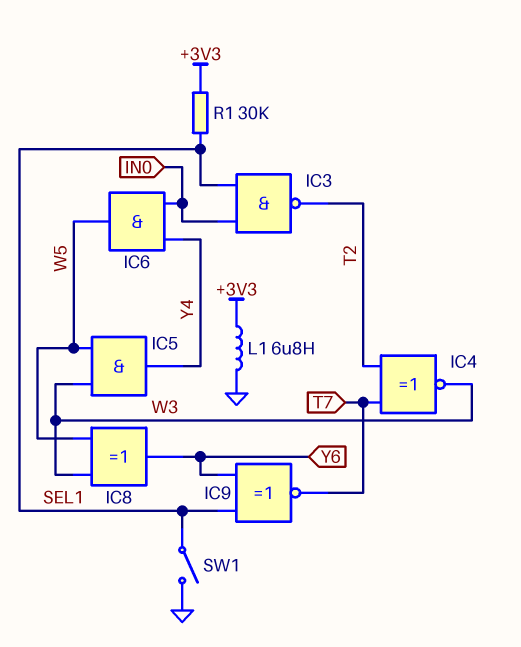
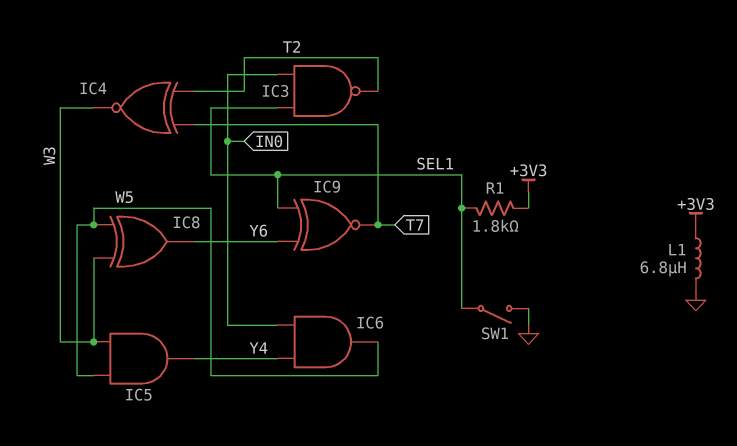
R1: 30k (+3V3, SEL1) -> 1.8k (+3V3, SEL1)

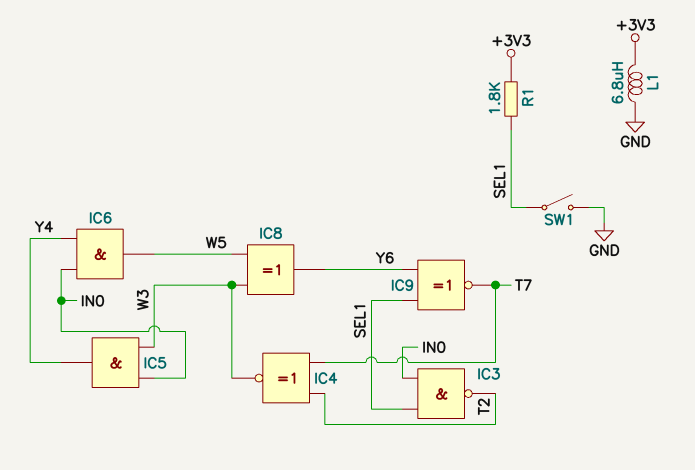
IC5: AND (in W3, in W5, out Y4) -> AND (in IN0, in W3, out Y4)

